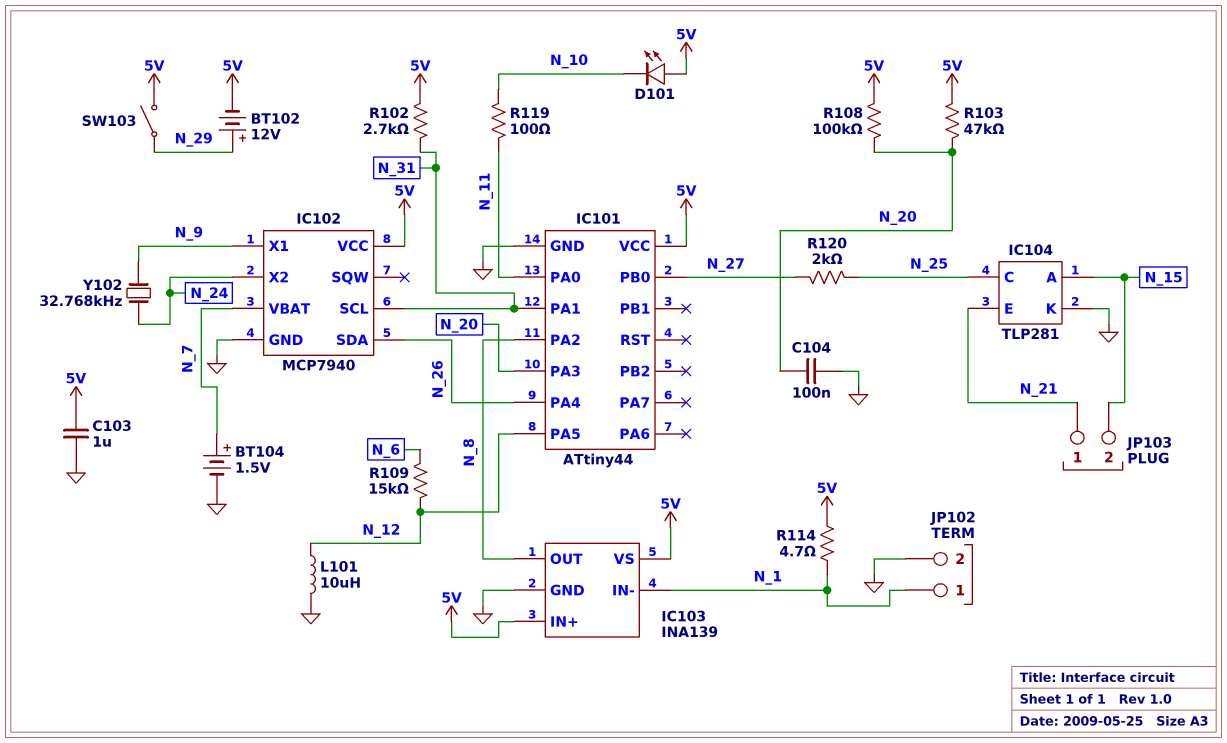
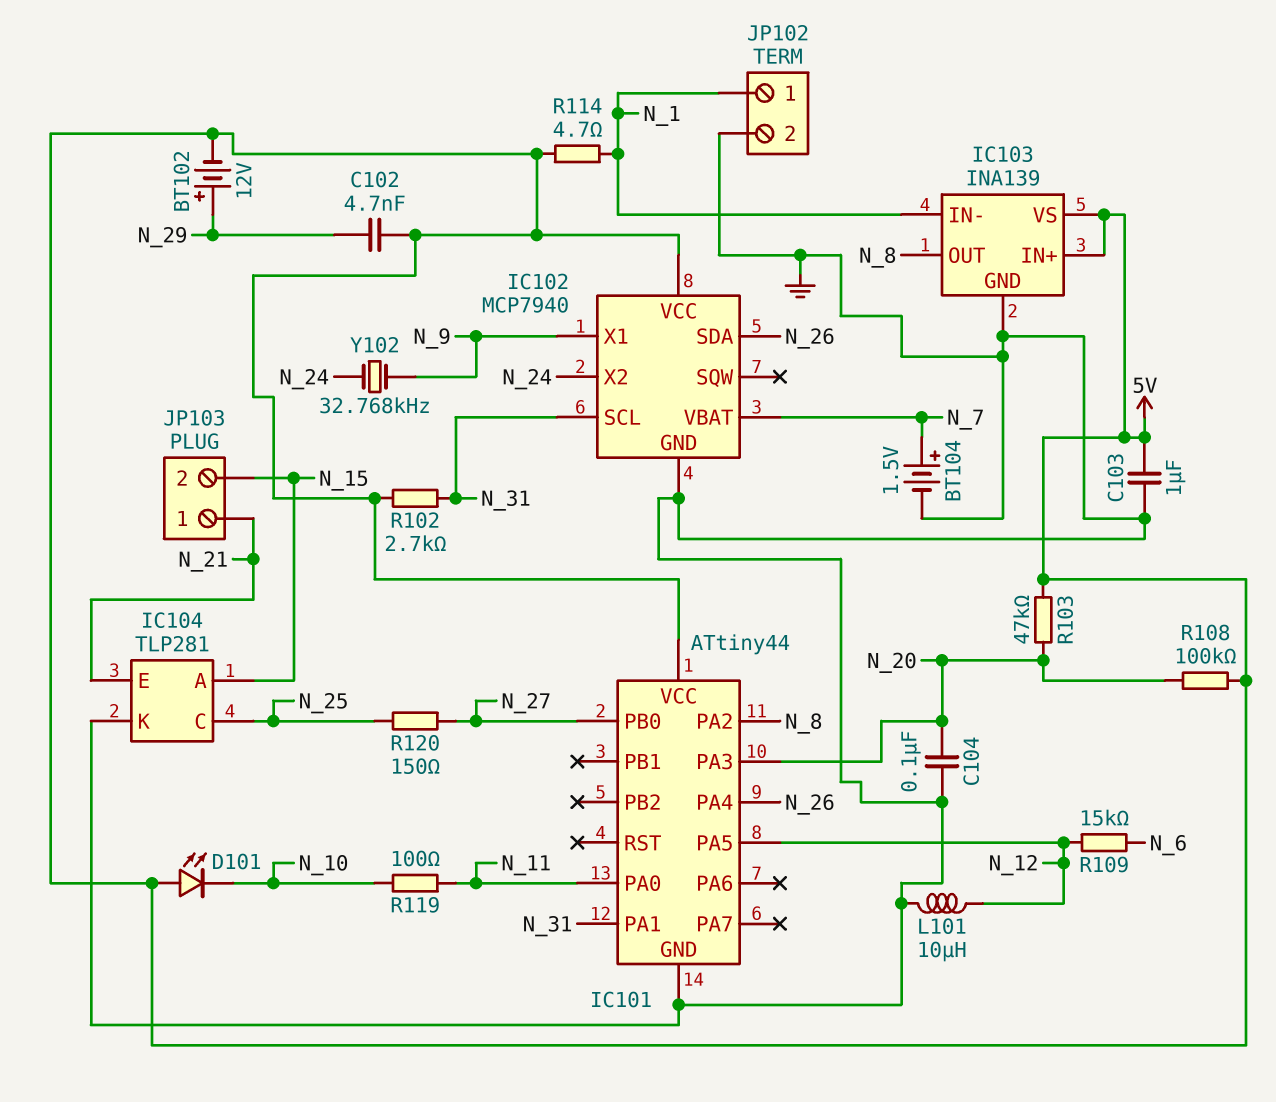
C102: none -> 4.7nF (5V, N_29)
R120: 2k (N_25, N_27) -> 150 (N_25, N_27)
SW103: switch (5V, N_29) -> none

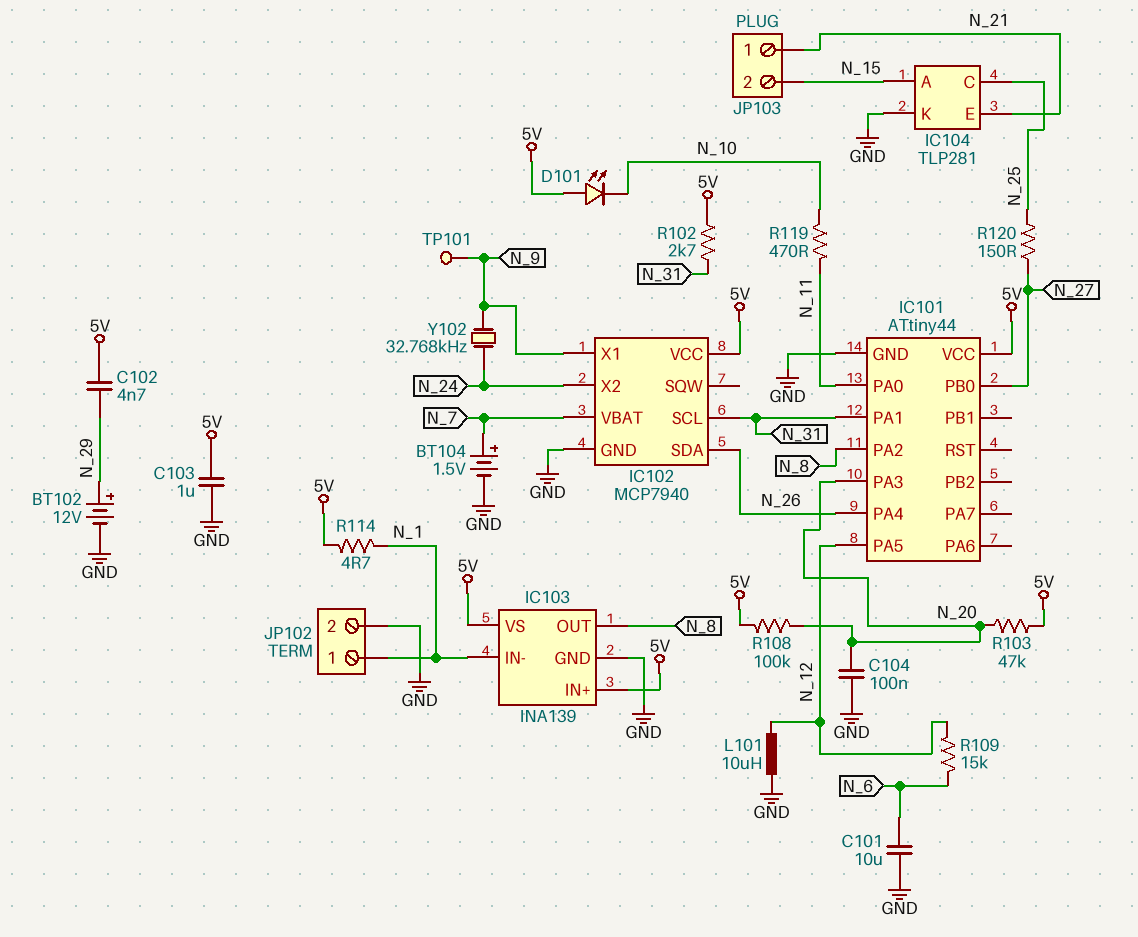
BT102: 12V (plus N_29, minus 5V) -> 12V (plus N_29, minus GND)
C101: none -> 10uF (GND, N_6)
R119: 100 (N_10, N_11) -> 470 (N_10, N_11)
TP101: none -> test point (N_9)

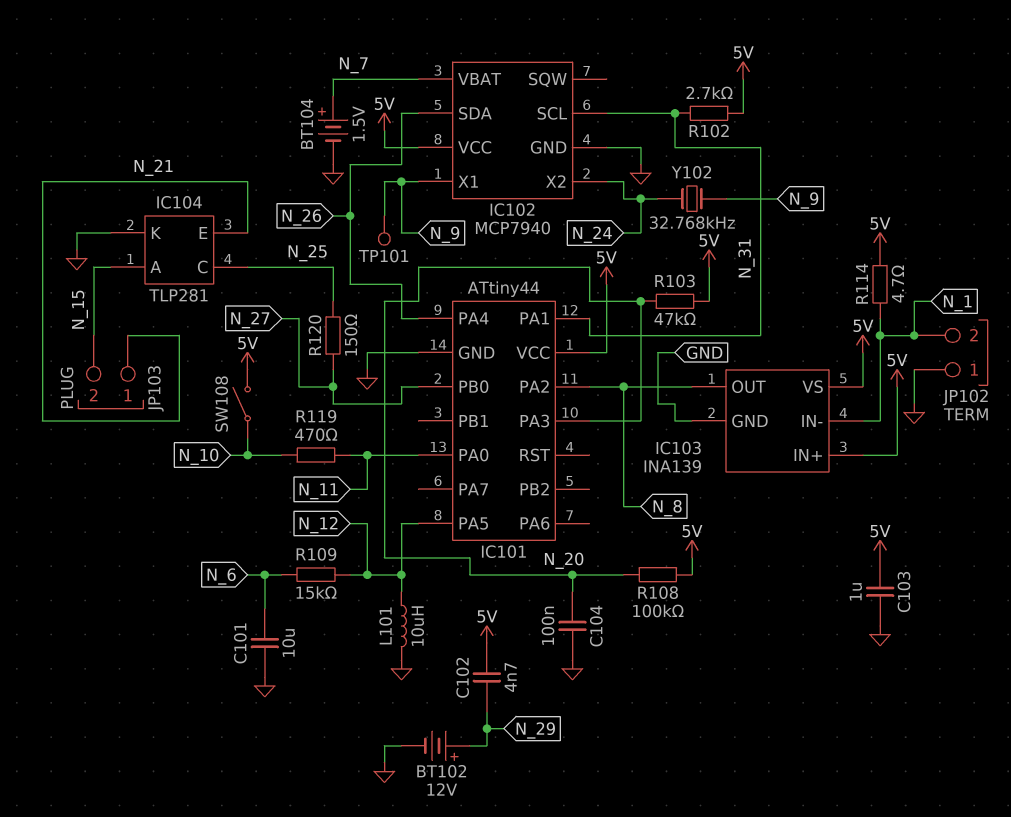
D101: LED (A 5V, K N_10) -> none
JP102 pin 1: N_1 -> GND
JP102 pin 2: GND -> N_1
SW108: none -> switch (5V, N_10)

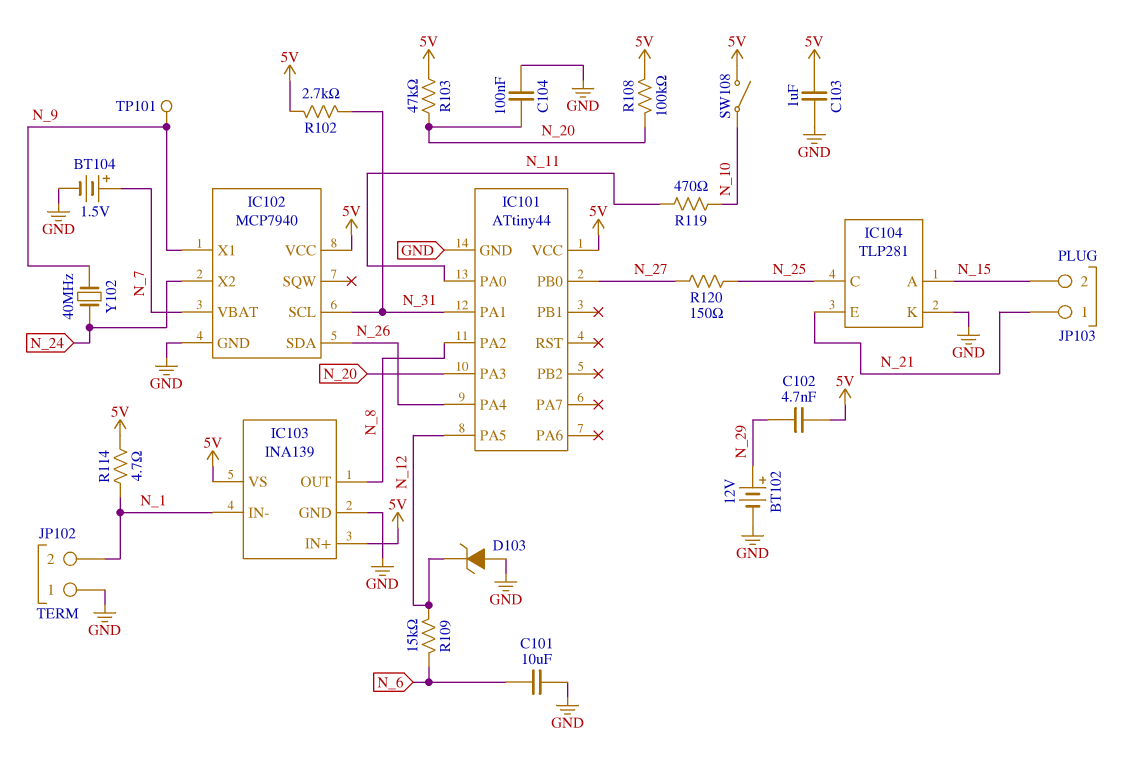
D103: none -> zener (A GND, K N_12)
L101: 10uH (GND, N_12) -> none
Y102: 32.768kHz (N_9, N_24) -> 40MHz (N_9, N_24)

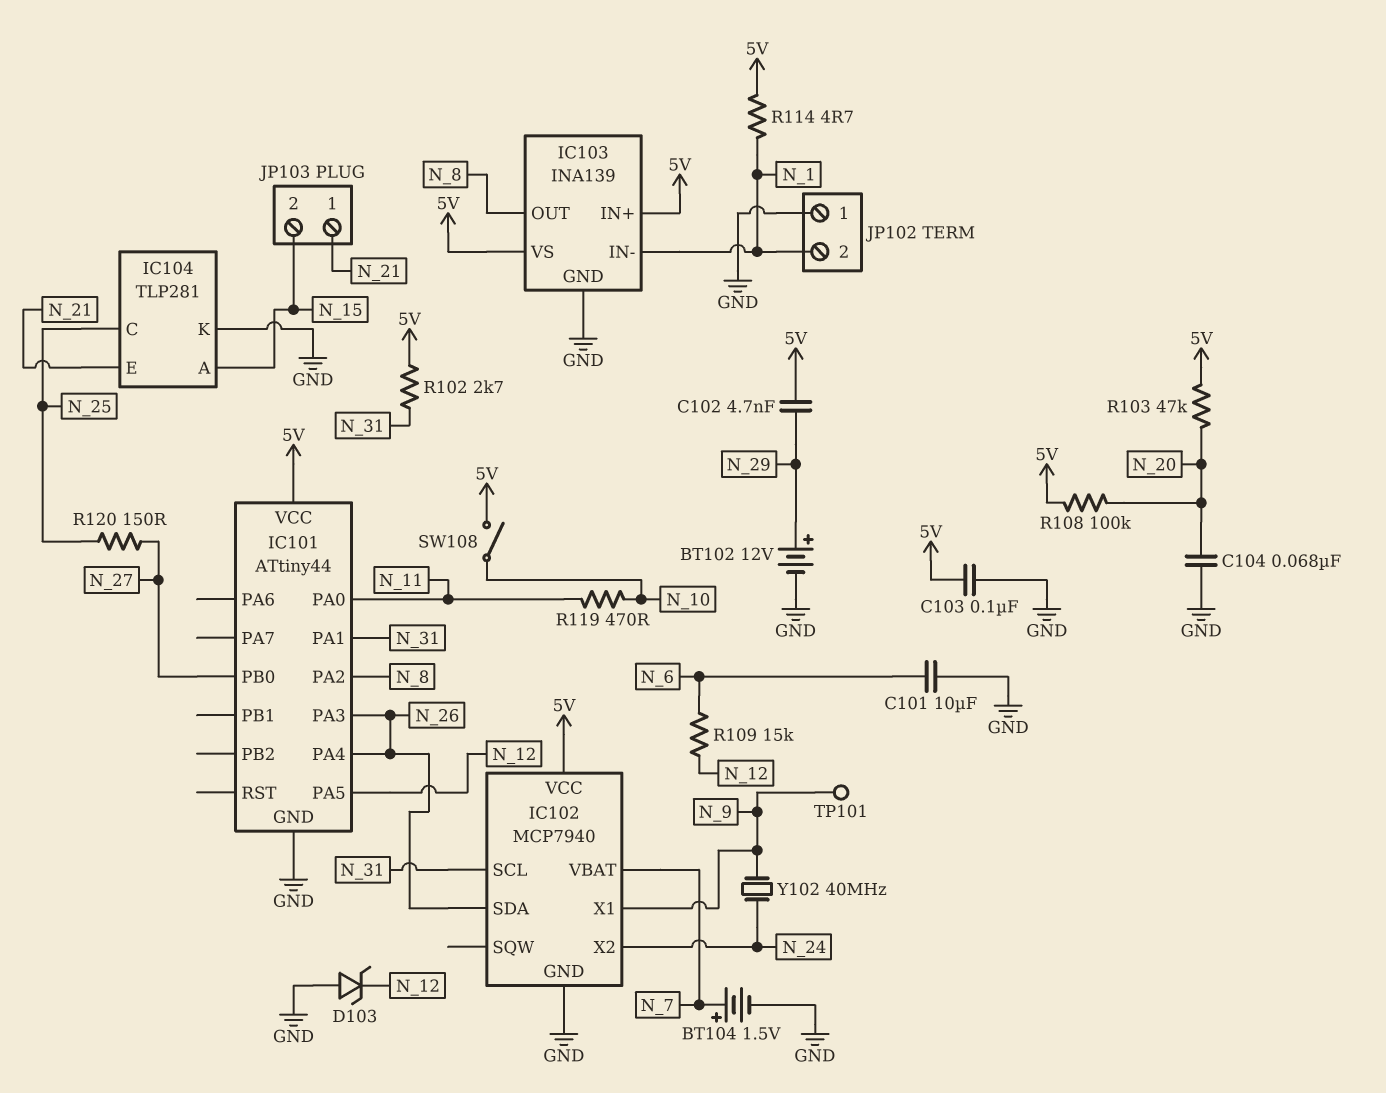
C103: 1uF (5V, GND) -> 100nF (5V, GND)
C104: 100nF (GND, N_20) -> 68nF (GND, N_20)
IC101 pin PA3: N_20 -> N_26

